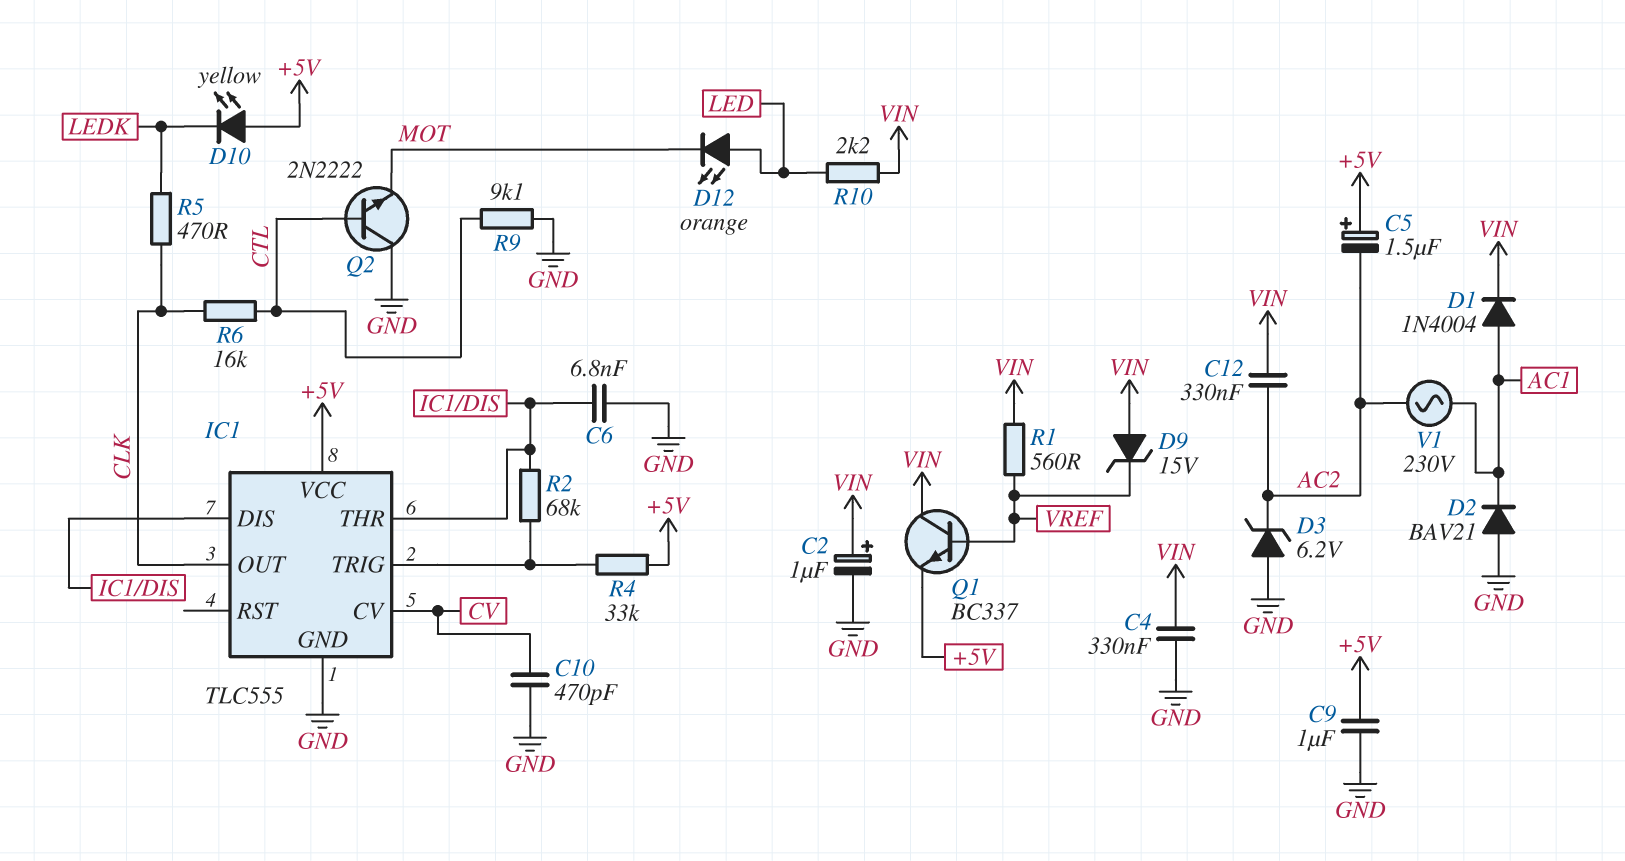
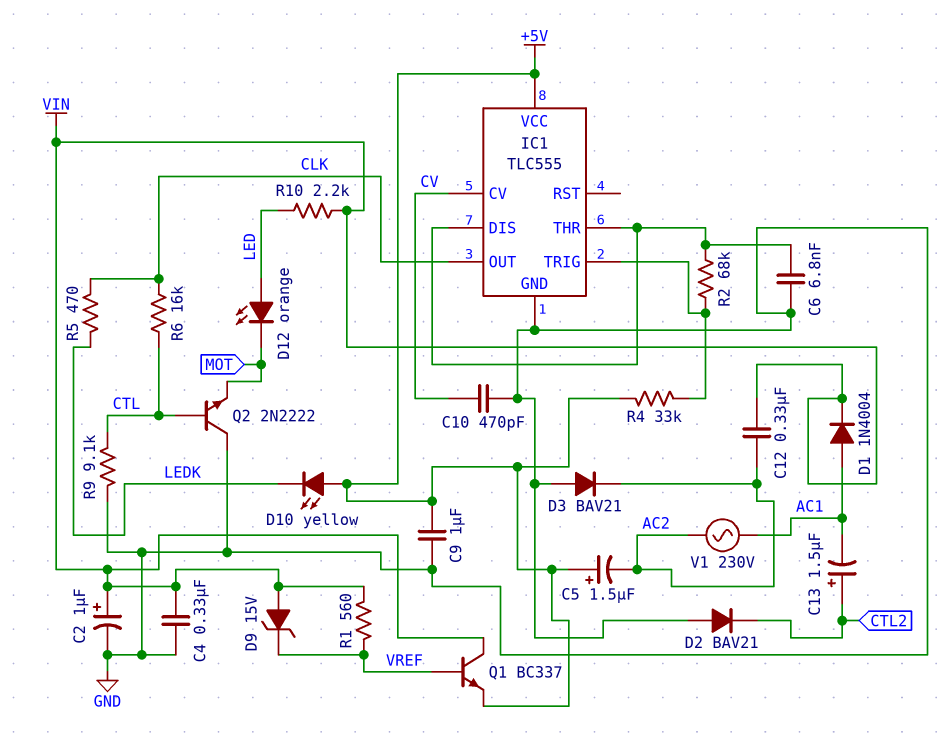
C13: none -> 1.5uF (plus CTL2, minus AC1)
D2: diode BAV21 (A GND, K AC1) -> diode BAV21 (A GND, K CTL2)
D3: zener 6.2V (A GND, K AC2) -> diode BAV21 (A GND, K AC2)

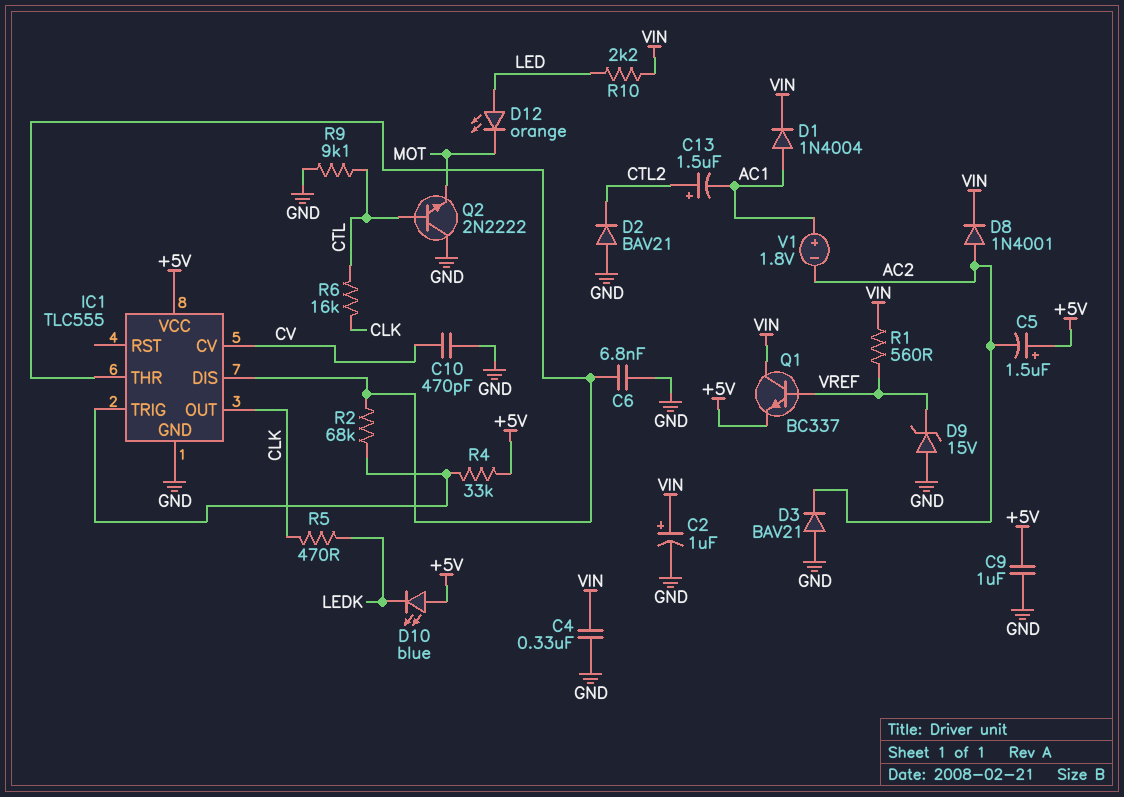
C12: 330nF (AC2, VIN) -> none
D8: none -> diode 1N4001 (A AC2, K VIN)
D9: zener 15V (A VIN, K VREF) -> zener 15V (A GND, K VREF)
D10: LED yellow (A +5V, K LEDK) -> LED blue (A +5V, K LEDK)
V1: AC 230V (AC1, AC2) -> 1.8V (plus AC1, minus AC2)

